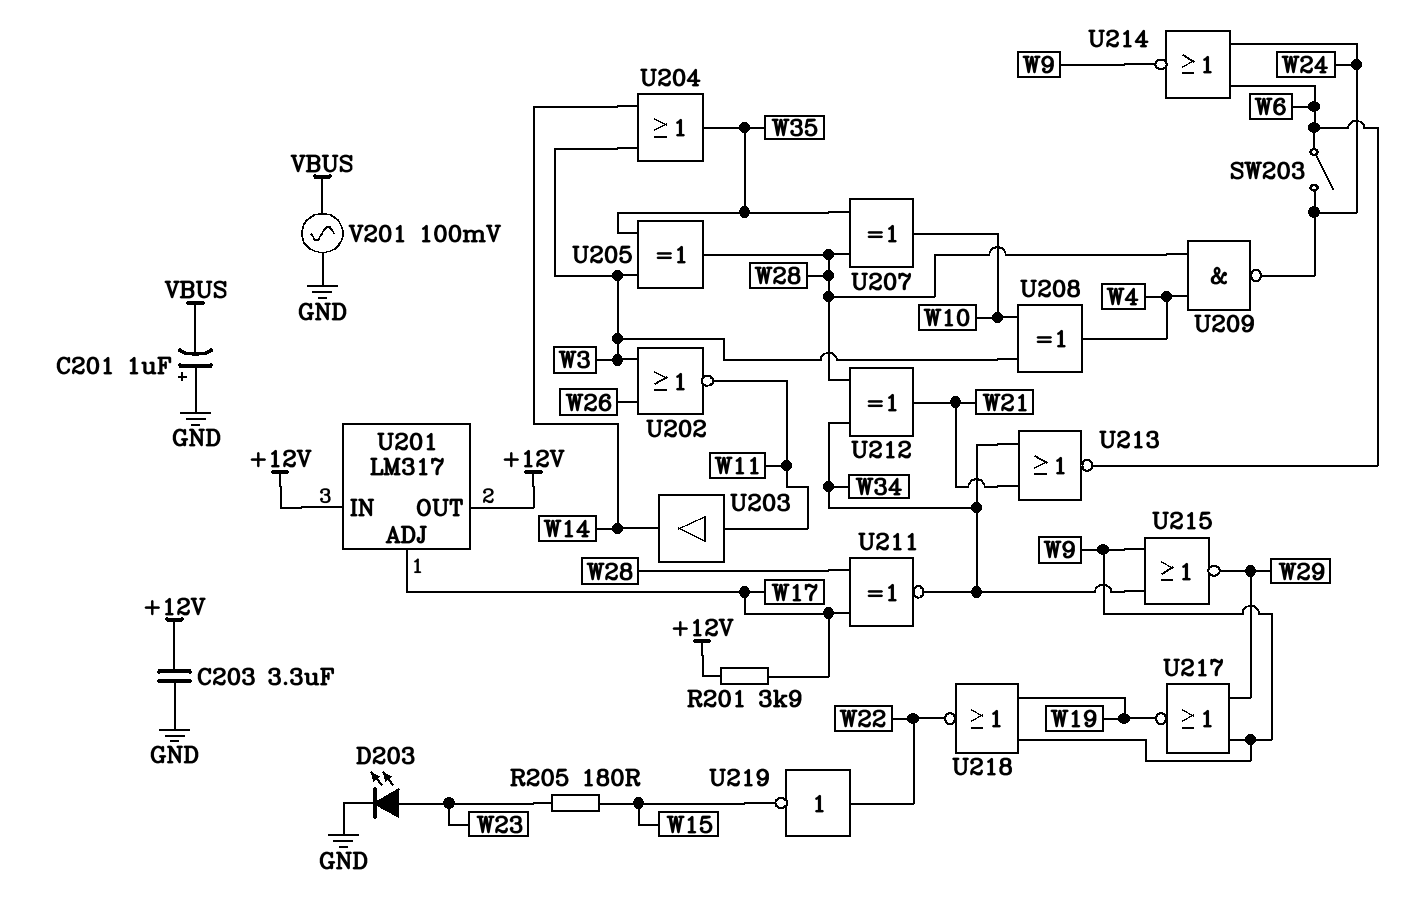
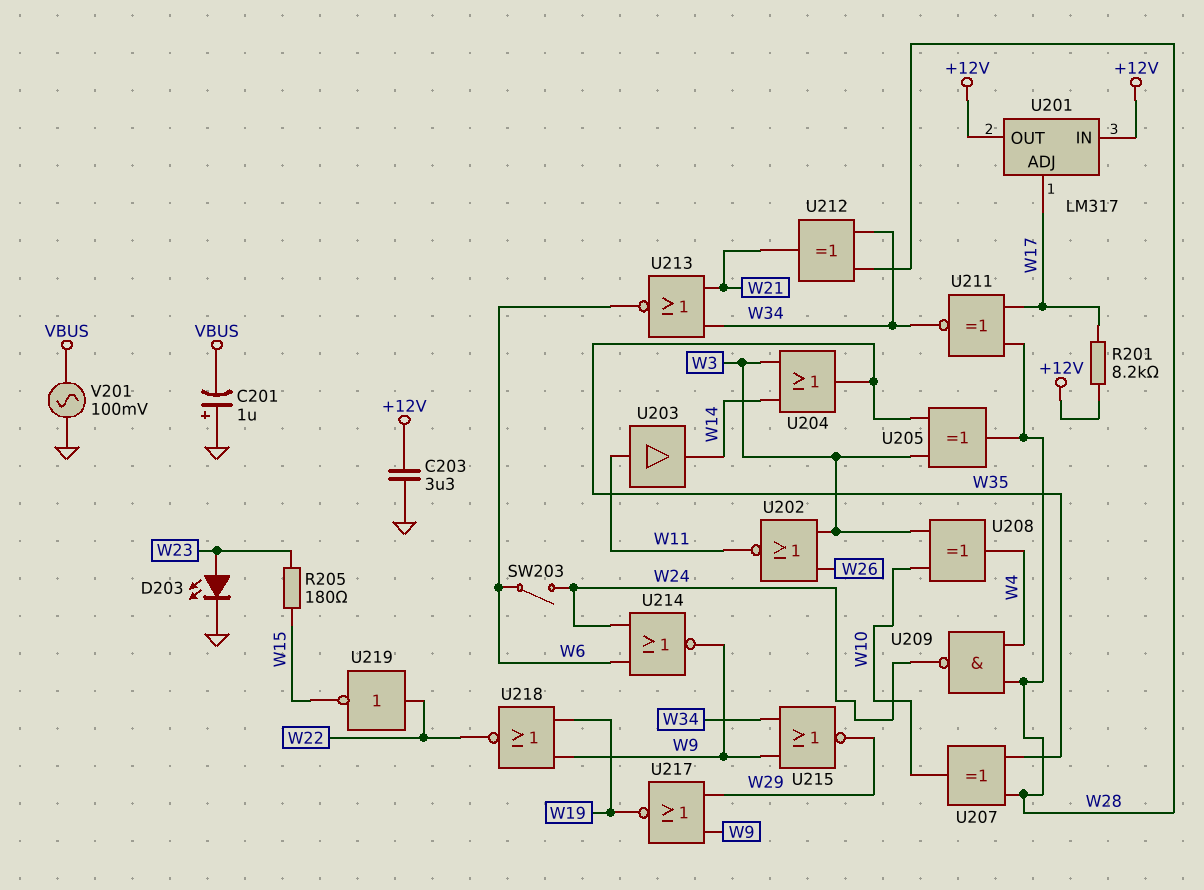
R201: 3.9k (+12V, W17) -> 8.2k (+12V, W17)

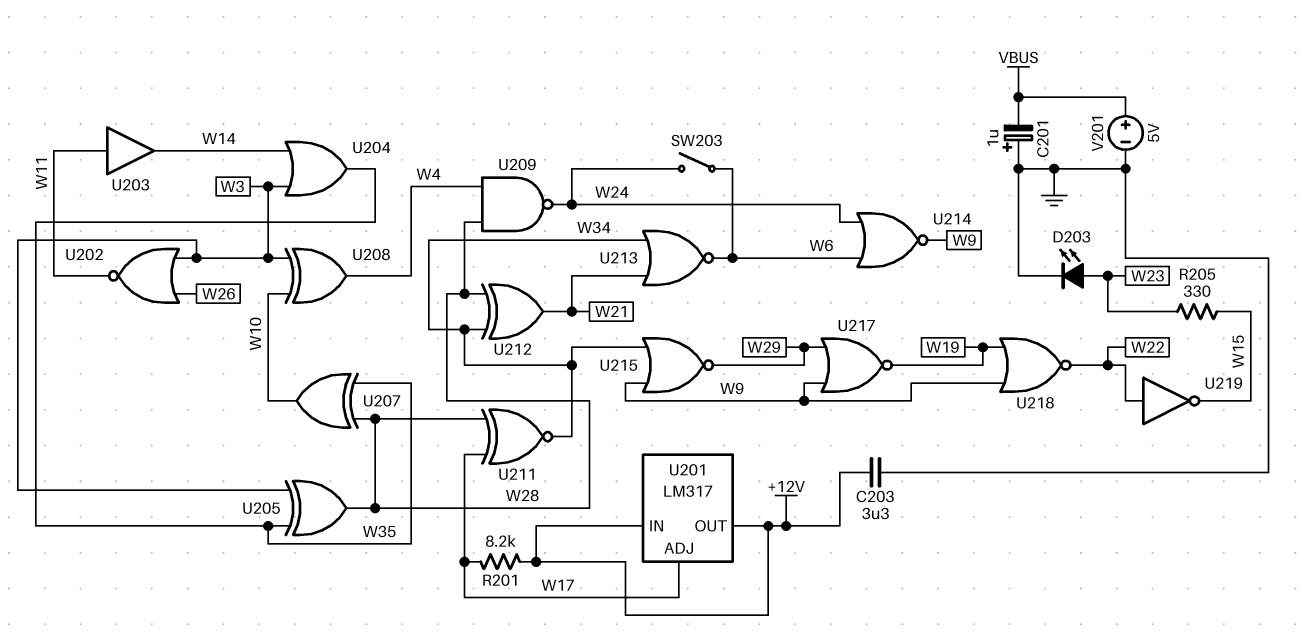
R205: 180 (W15, W23) -> 330 (W15, W23)
V201: AC 100mV (GND, VBUS) -> 5V (plus VBUS, minus GND)

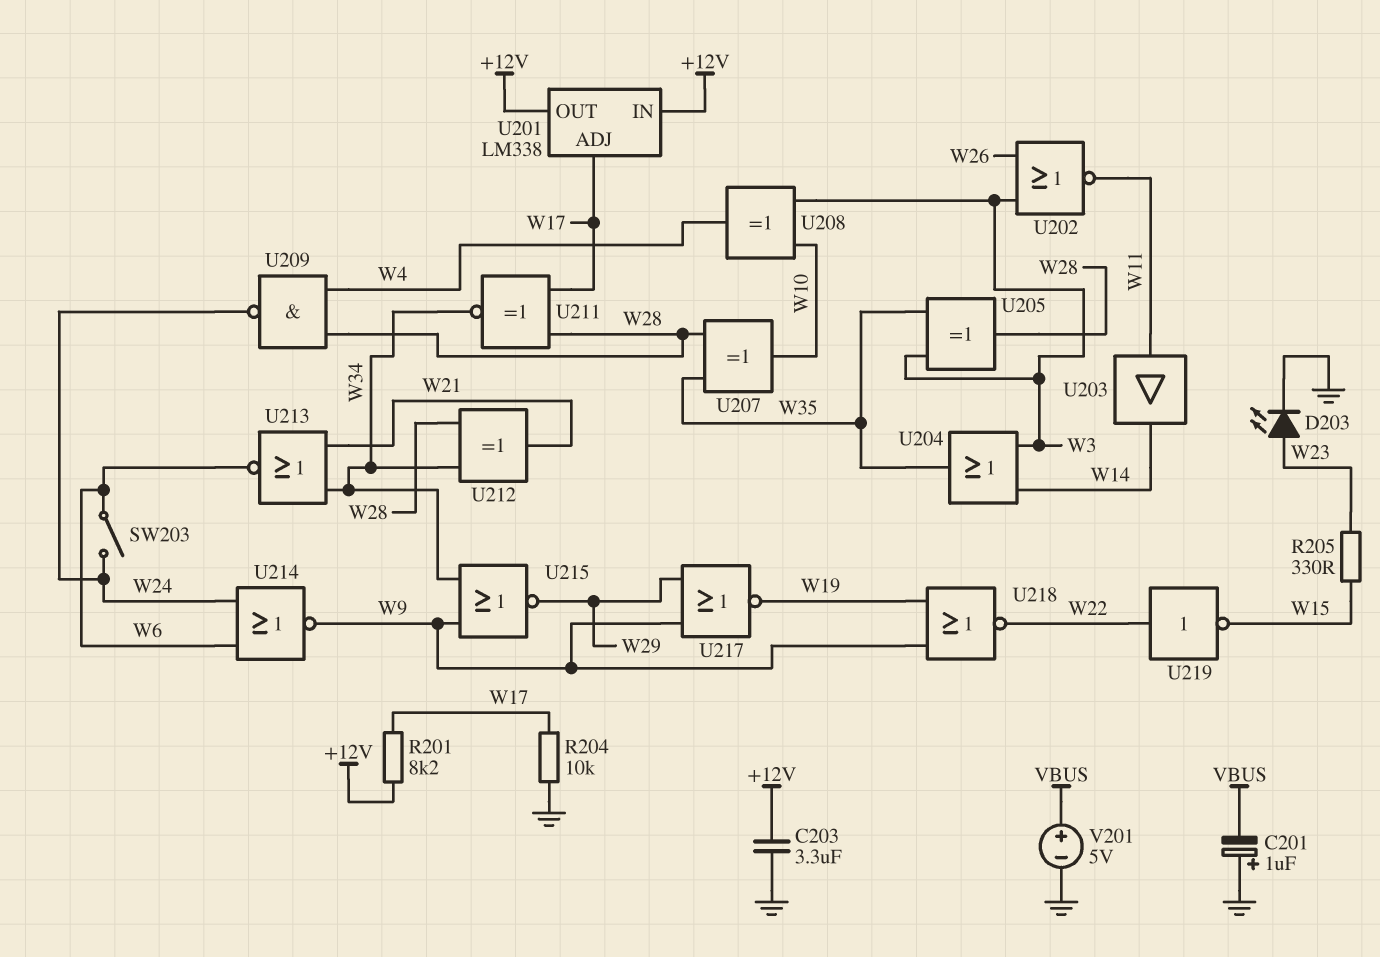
R204: none -> 10k (GND, W17)
U201: LM317 -> LM338

